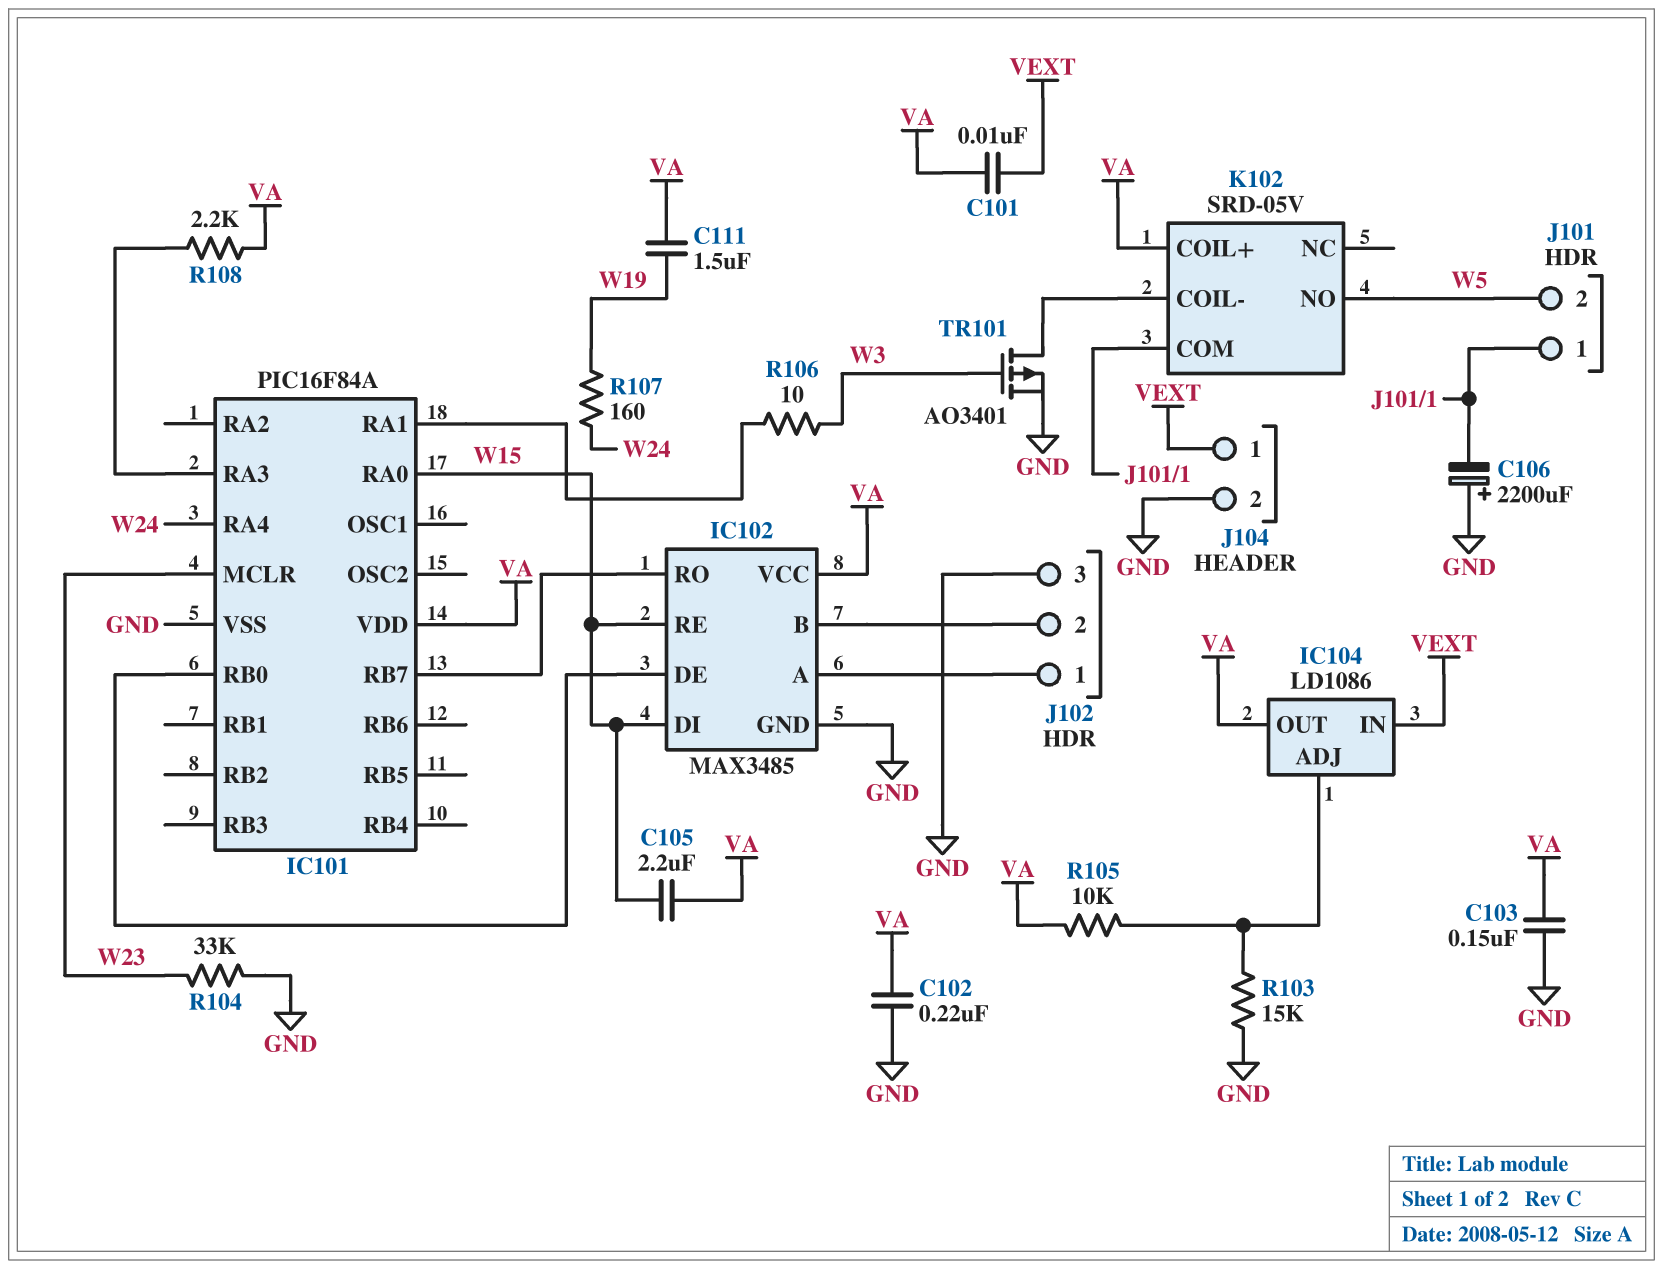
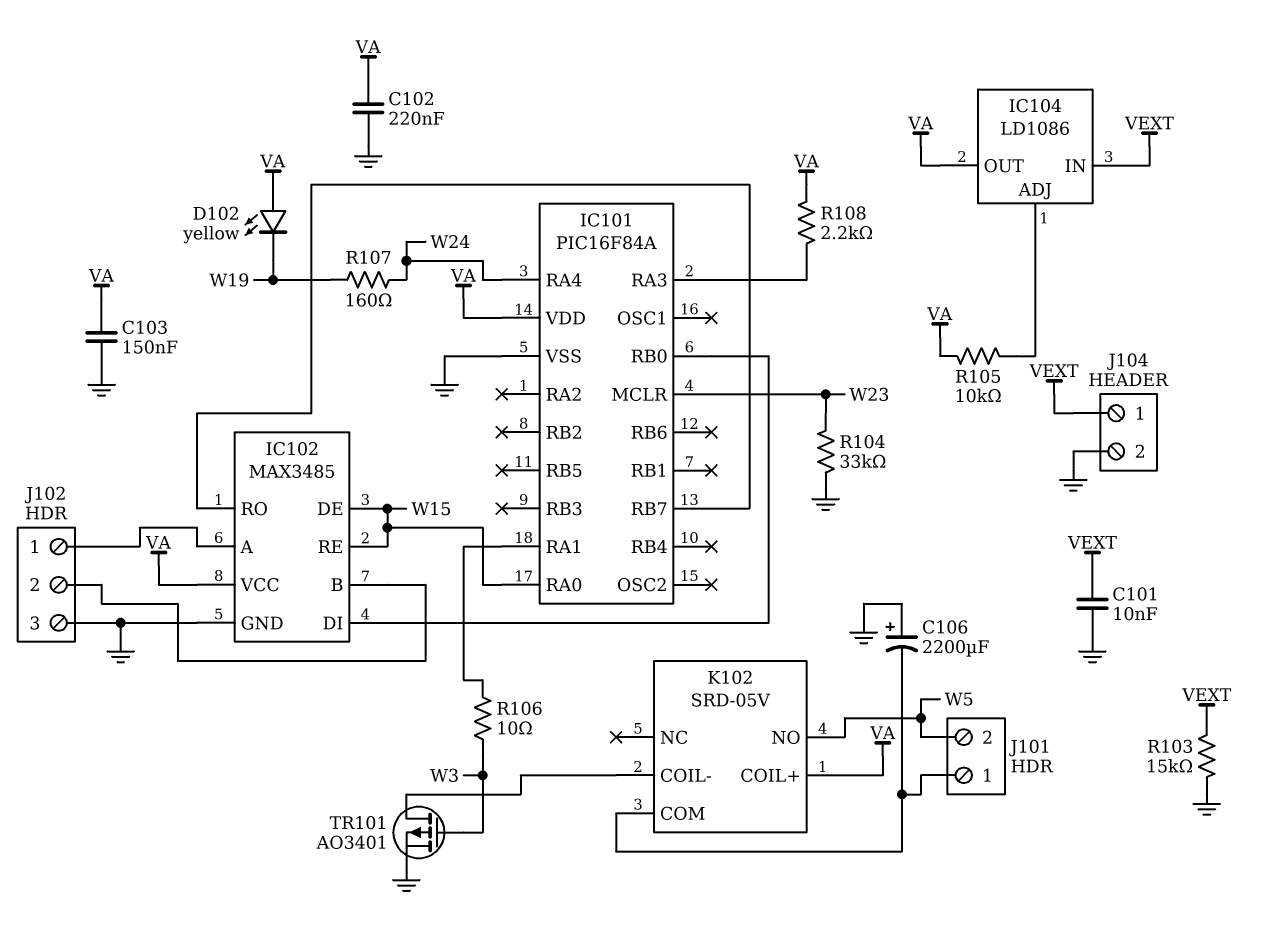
C101: 10nF (VA, VEXT) -> 10nF (GND, VEXT)
C105: 2.2uF (VA, W15) -> none
C111: 1.5uF (VA, W19) -> none
D102: none -> LED yellow (A VA, K W19)
IC102 pin DE: IC101/RB0 -> W15
IC102 pin DI: W15 -> IC101/RB0
R103: 15k (GND, IC104/ADJ) -> 15k (GND, VEXT)

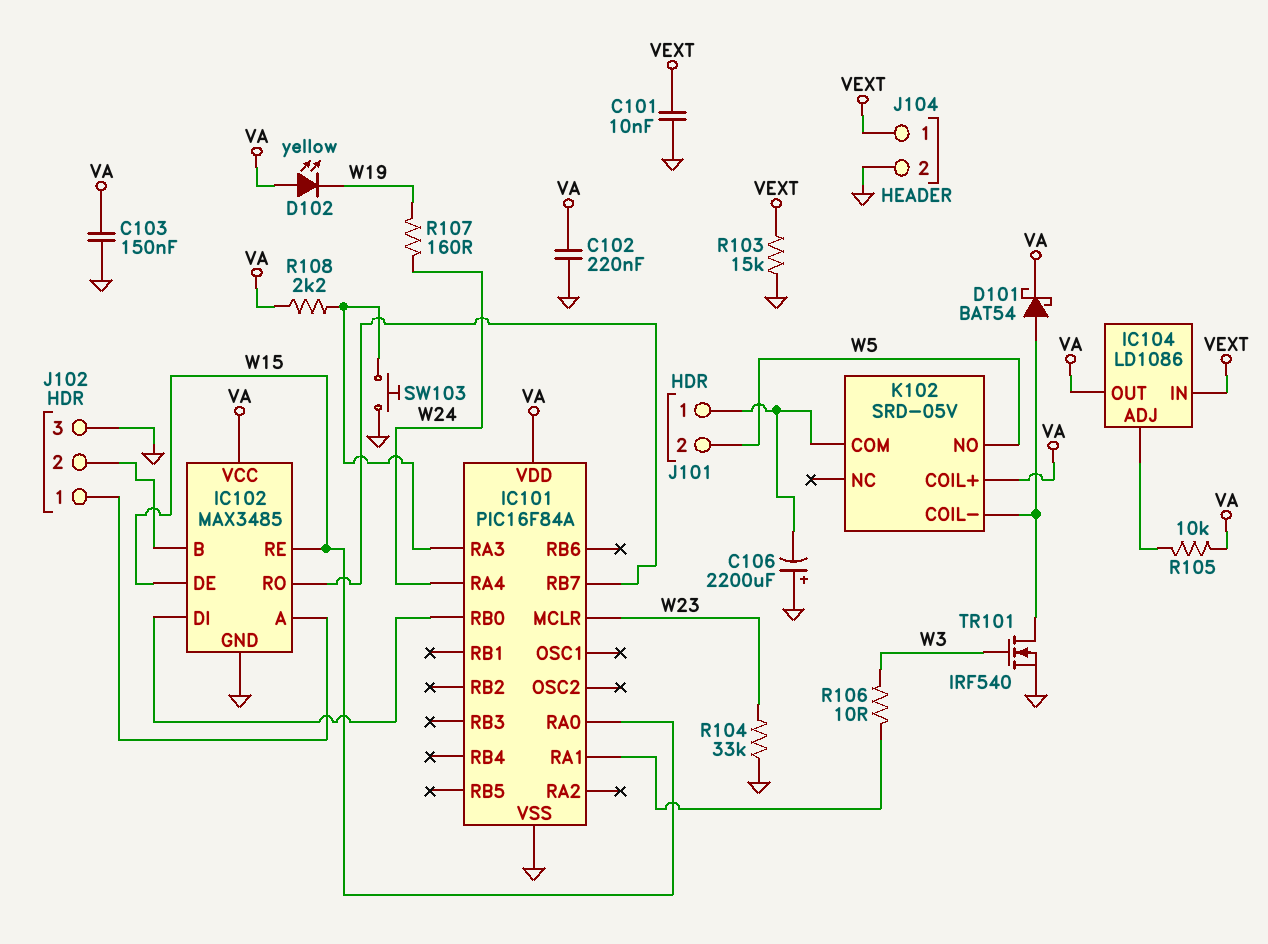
D101: none -> schottky BAT54 (A K102/COIL-, K VA)
SW103: none -> button (GND, IC101/RA3)
TR101: PMOS AO3401 (G W3, D K102/COIL-, S GND) -> NMOS IRF540 (G W3, D K102/COIL-, S GND)

